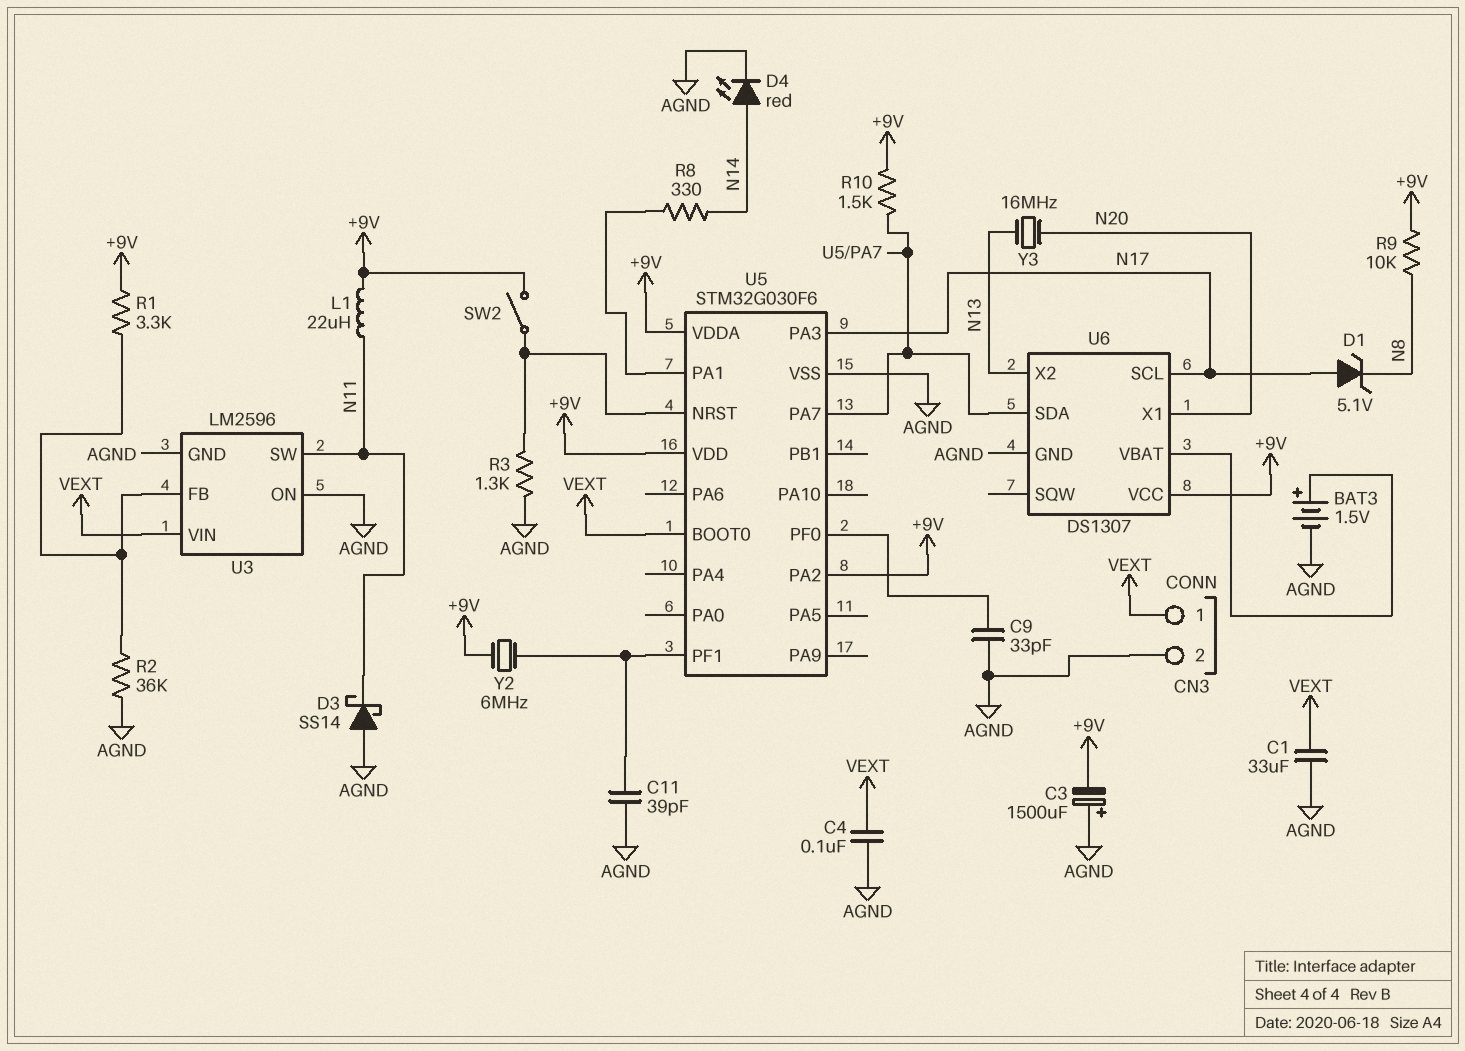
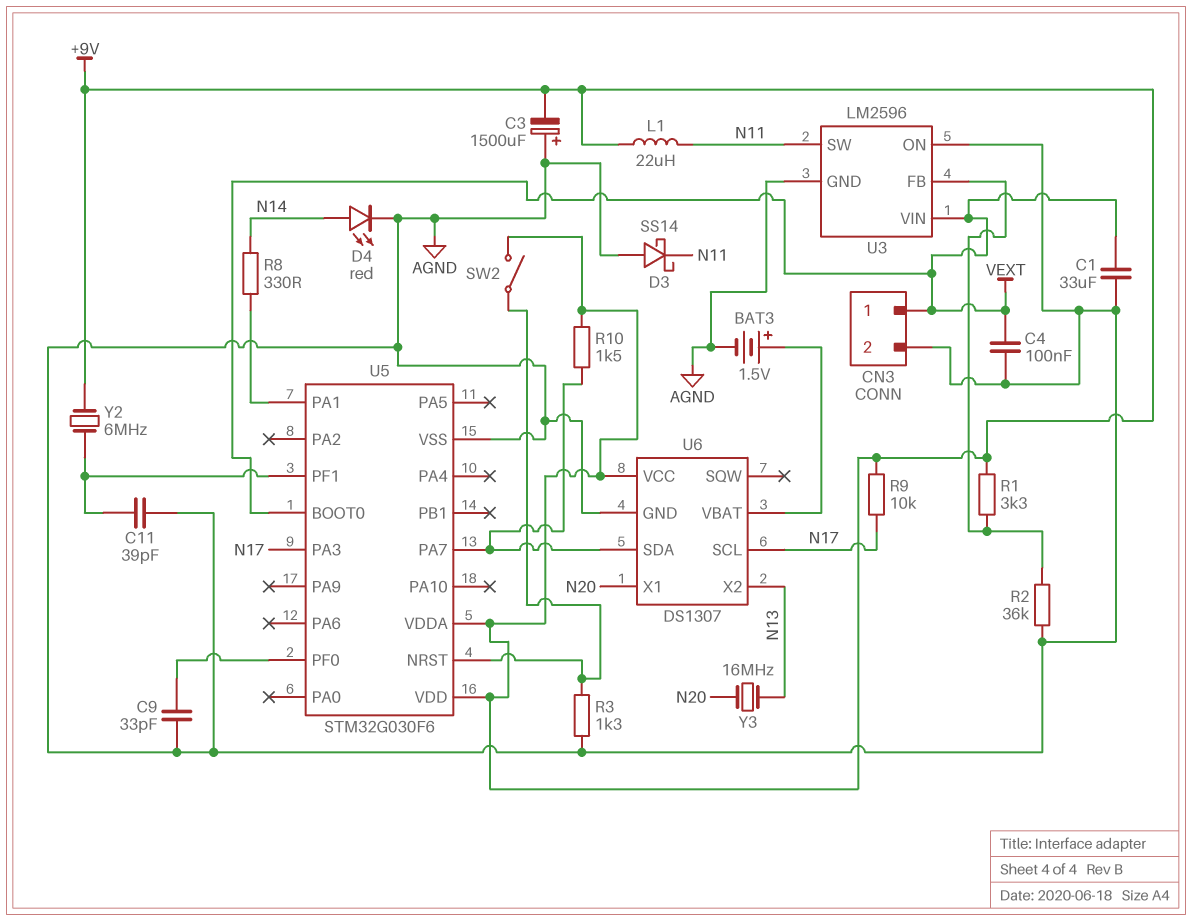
D1: zener 5.1V (A N17, K N8) -> none
R9: 10k (+9V, N8) -> 10k (+9V, N17)
U5 pin PA2: +9V -> none

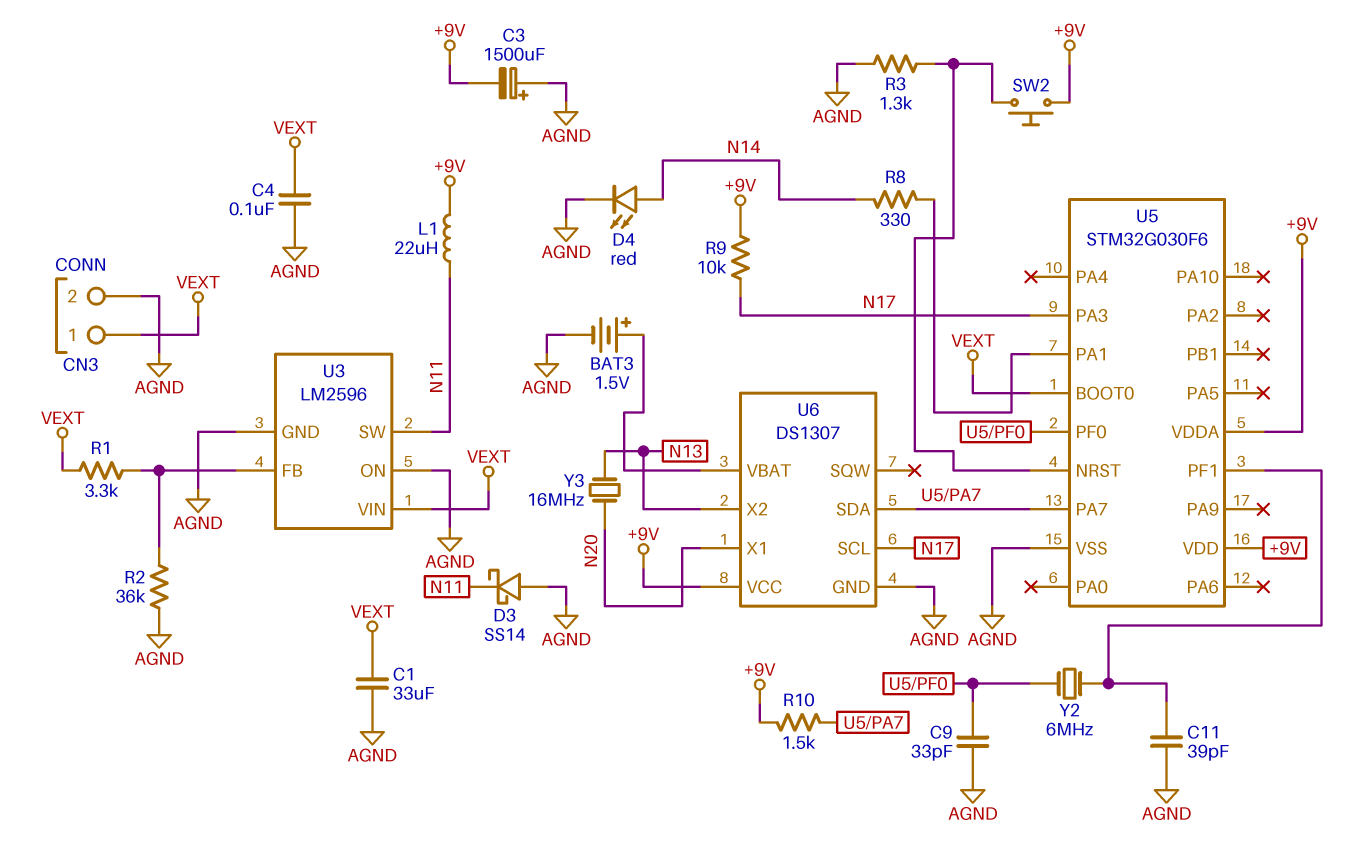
R1: 3.3k (+9V, U3/FB) -> 3.3k (U3/FB, VEXT)
SW2: switch (+9V, U5/NRST) -> button (+9V, U5/NRST)
Y2: 6MHz (+9V, U5/PF1) -> 6MHz (U5/PF0, U5/PF1)

